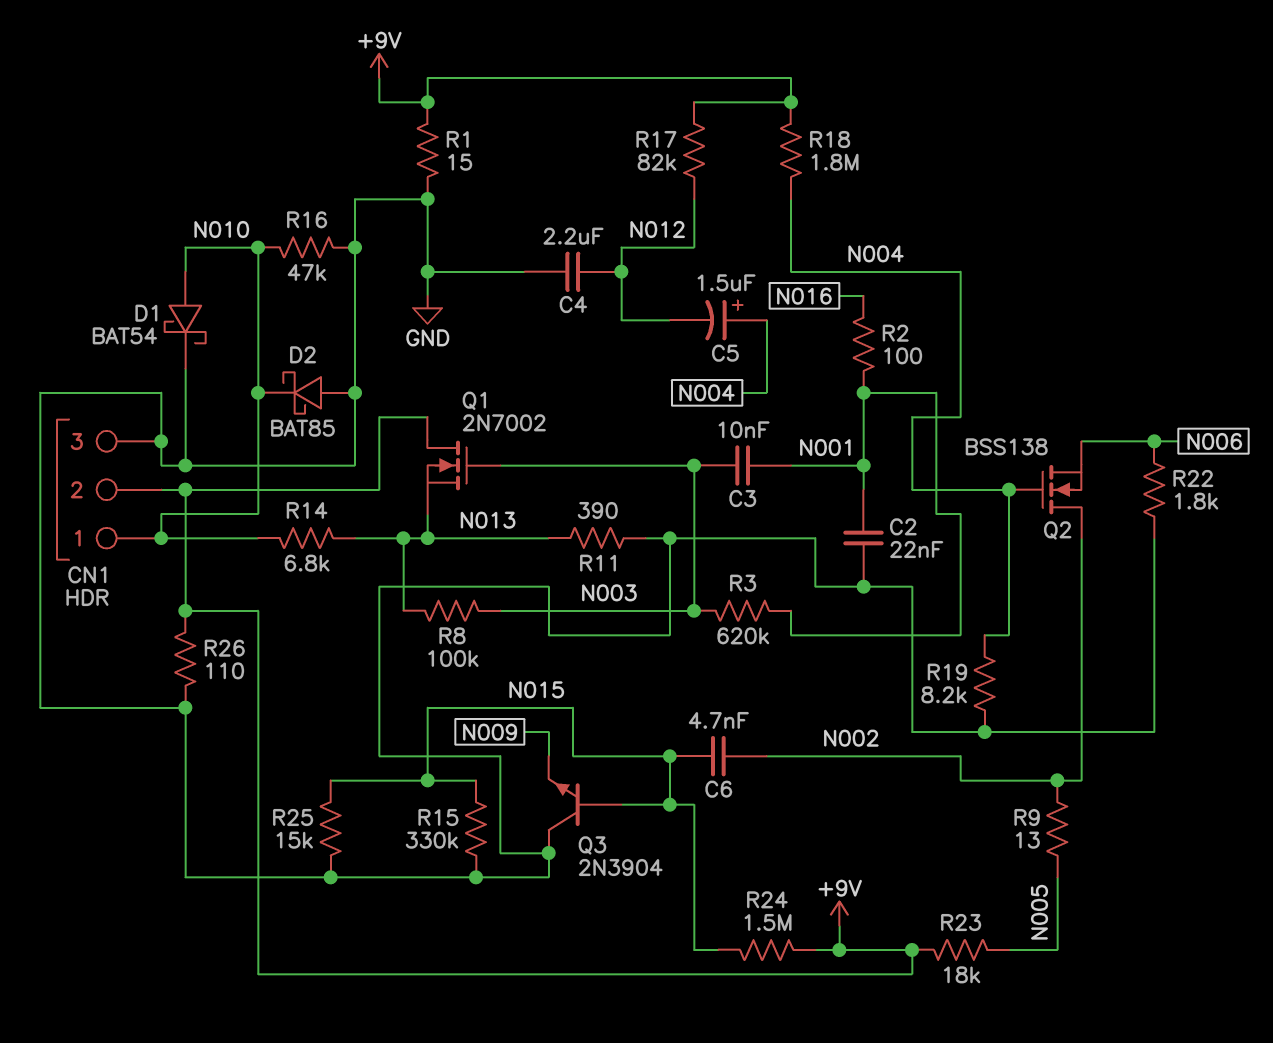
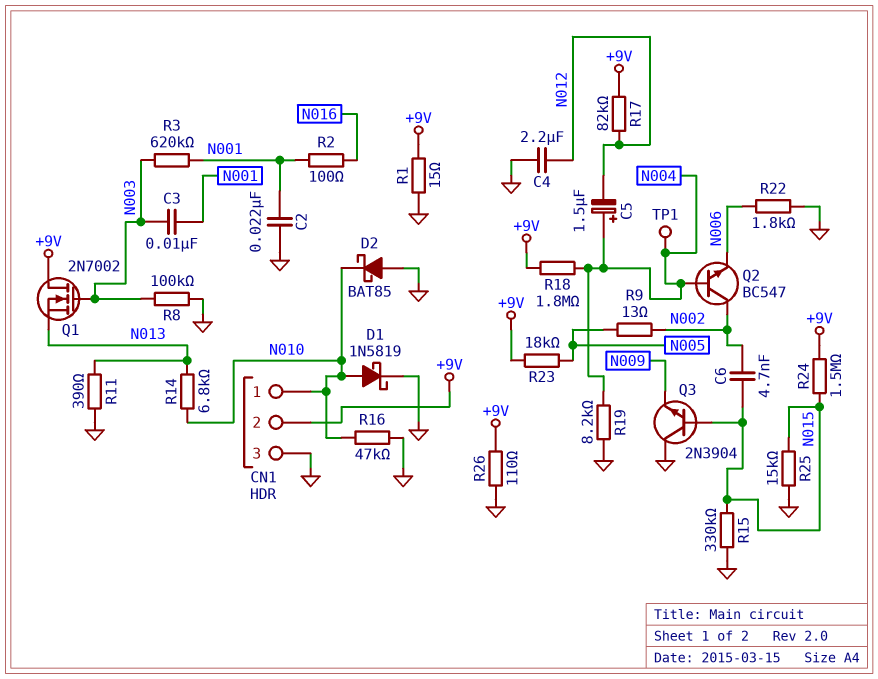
D1: schottky BAT54 (A N010, K GND) -> schottky 1N5819 (A N010, K GND)
Q2: NMOS BSS138 (G N004, D N002, S N006) -> NPN BC547 (B N004, C N002, E N006)
R8: 100k (N003, N013) -> 100k (GND, N003)
TP1: none -> test point (N004)

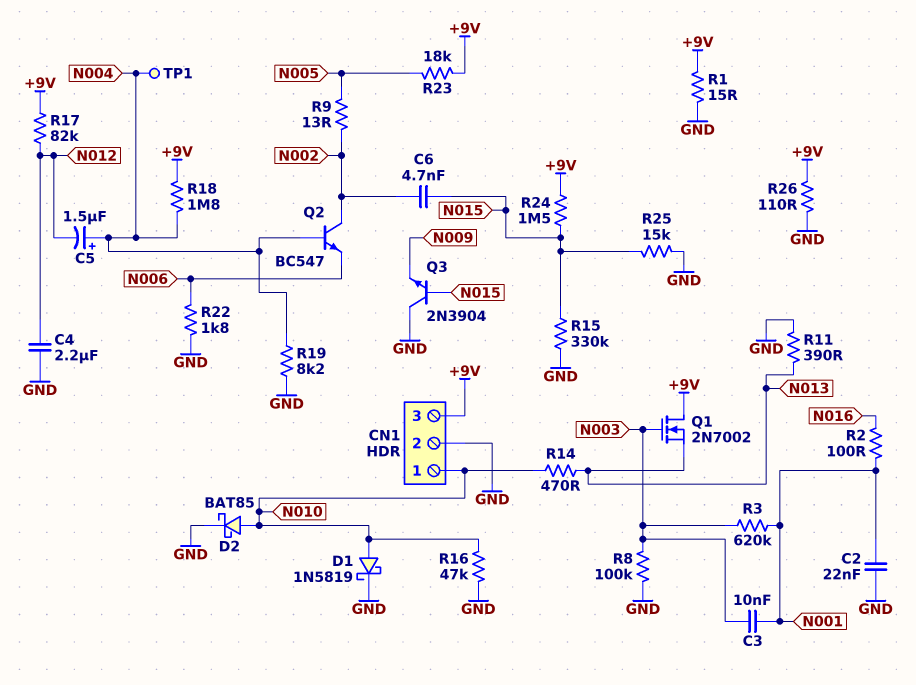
CN1 pin 2: +9V -> GND
CN1 pin 3: GND -> +9V
D2: schottky BAT85 (A GND, K N010) -> schottky BAT85 (A N010, K GND)
R14: 6.8k (N010, N013) -> 470 (N010, N013)

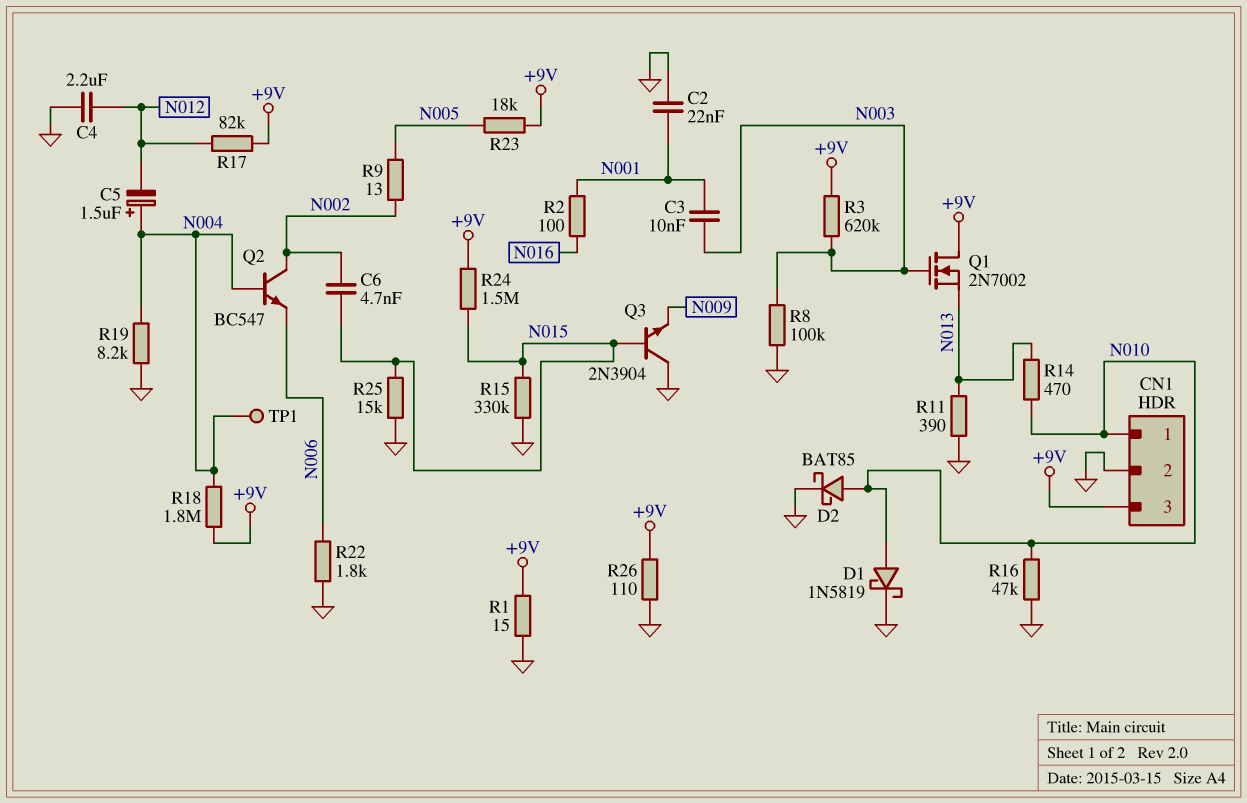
R3: 620k (N001, N003) -> 620k (+9V, N003)

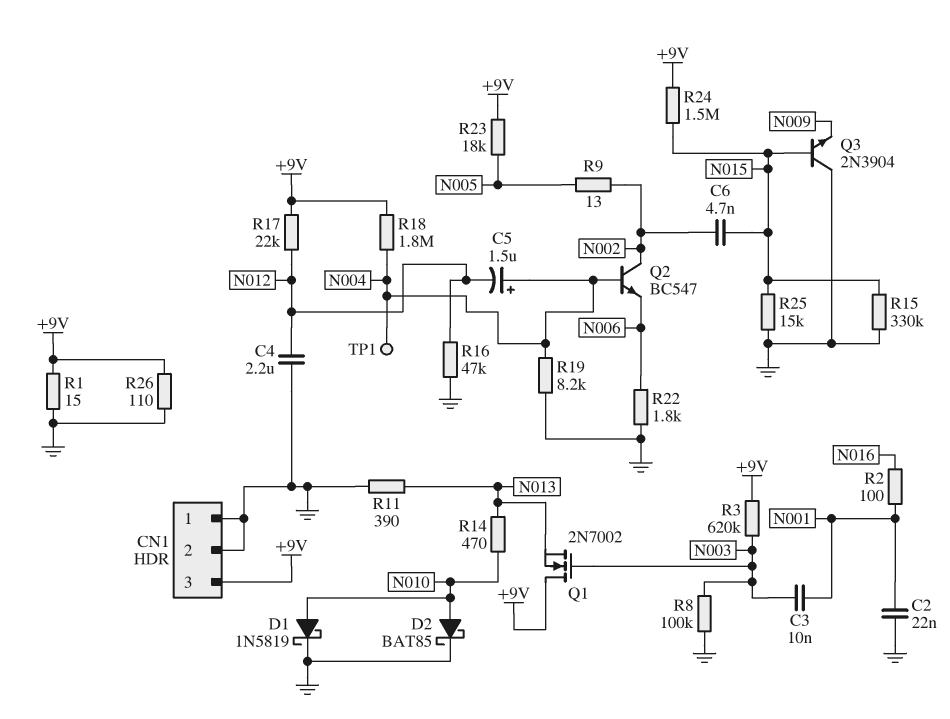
CN1 pin 1: N010 -> GND
R16: 47k (GND, N010) -> 47k (GND, N012)
R17: 82k (+9V, N012) -> 22k (+9V, N012)

